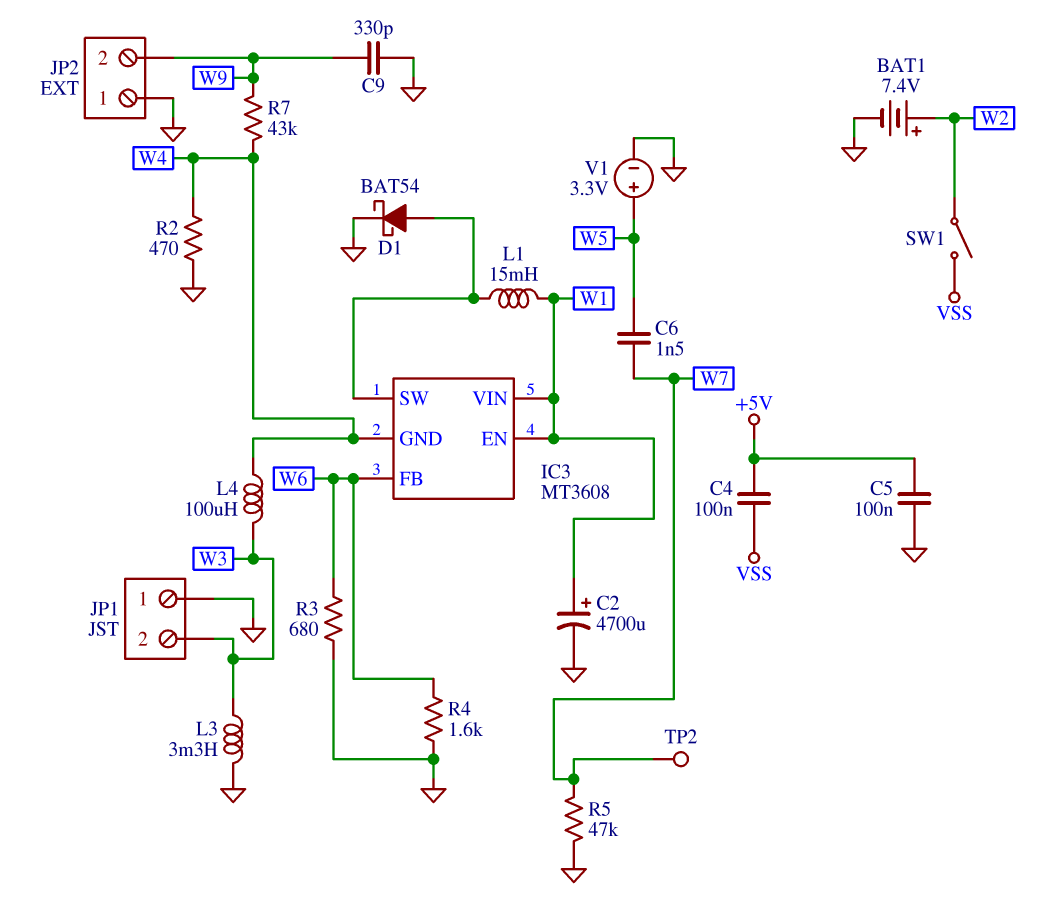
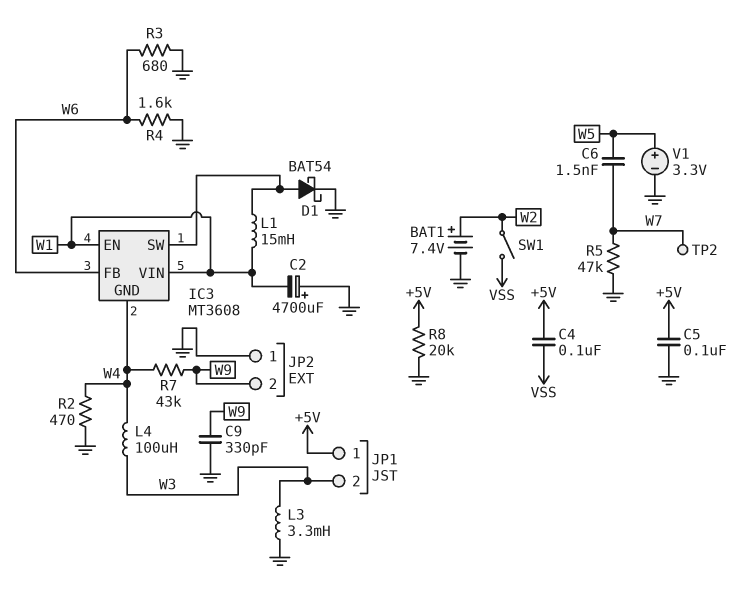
C2: 4700uF (plus W1, minus GND) -> 4700uF (plus GND, minus W1)
JP1 pin 1: GND -> +5V
R8: none -> 20k (+5V, GND)

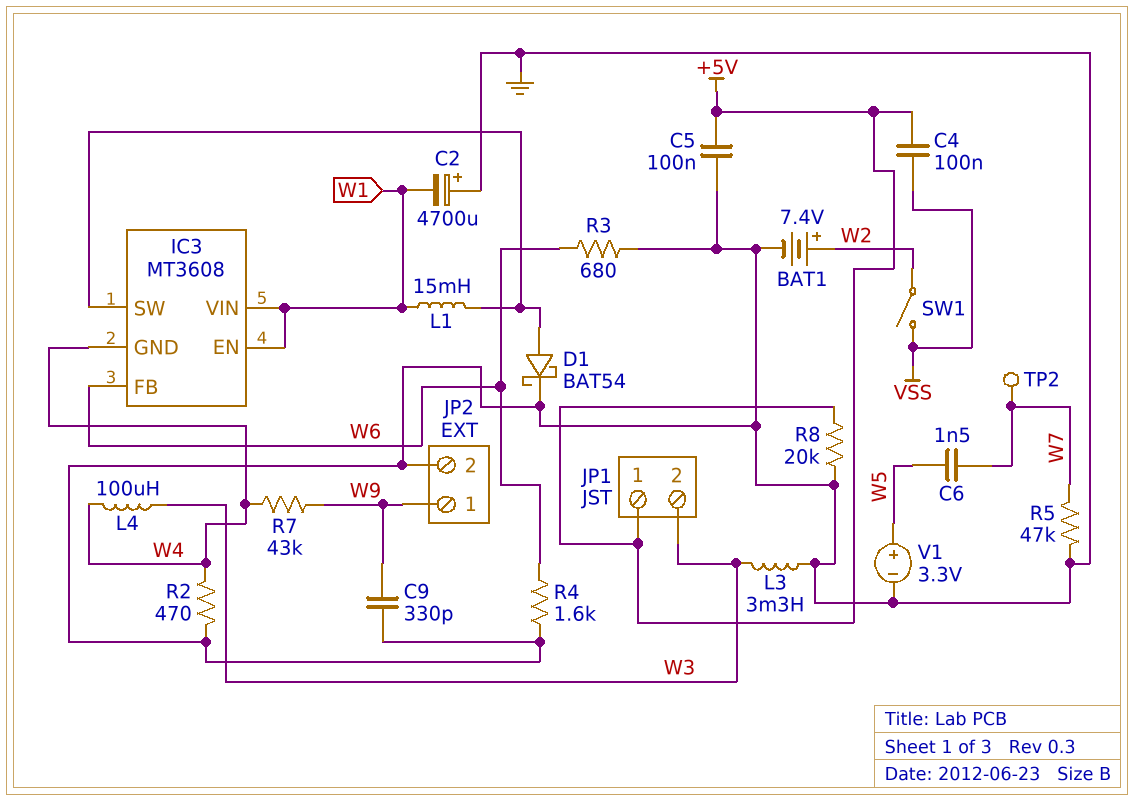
JP2 pin 1: GND -> W9
JP2 pin 2: W9 -> GND

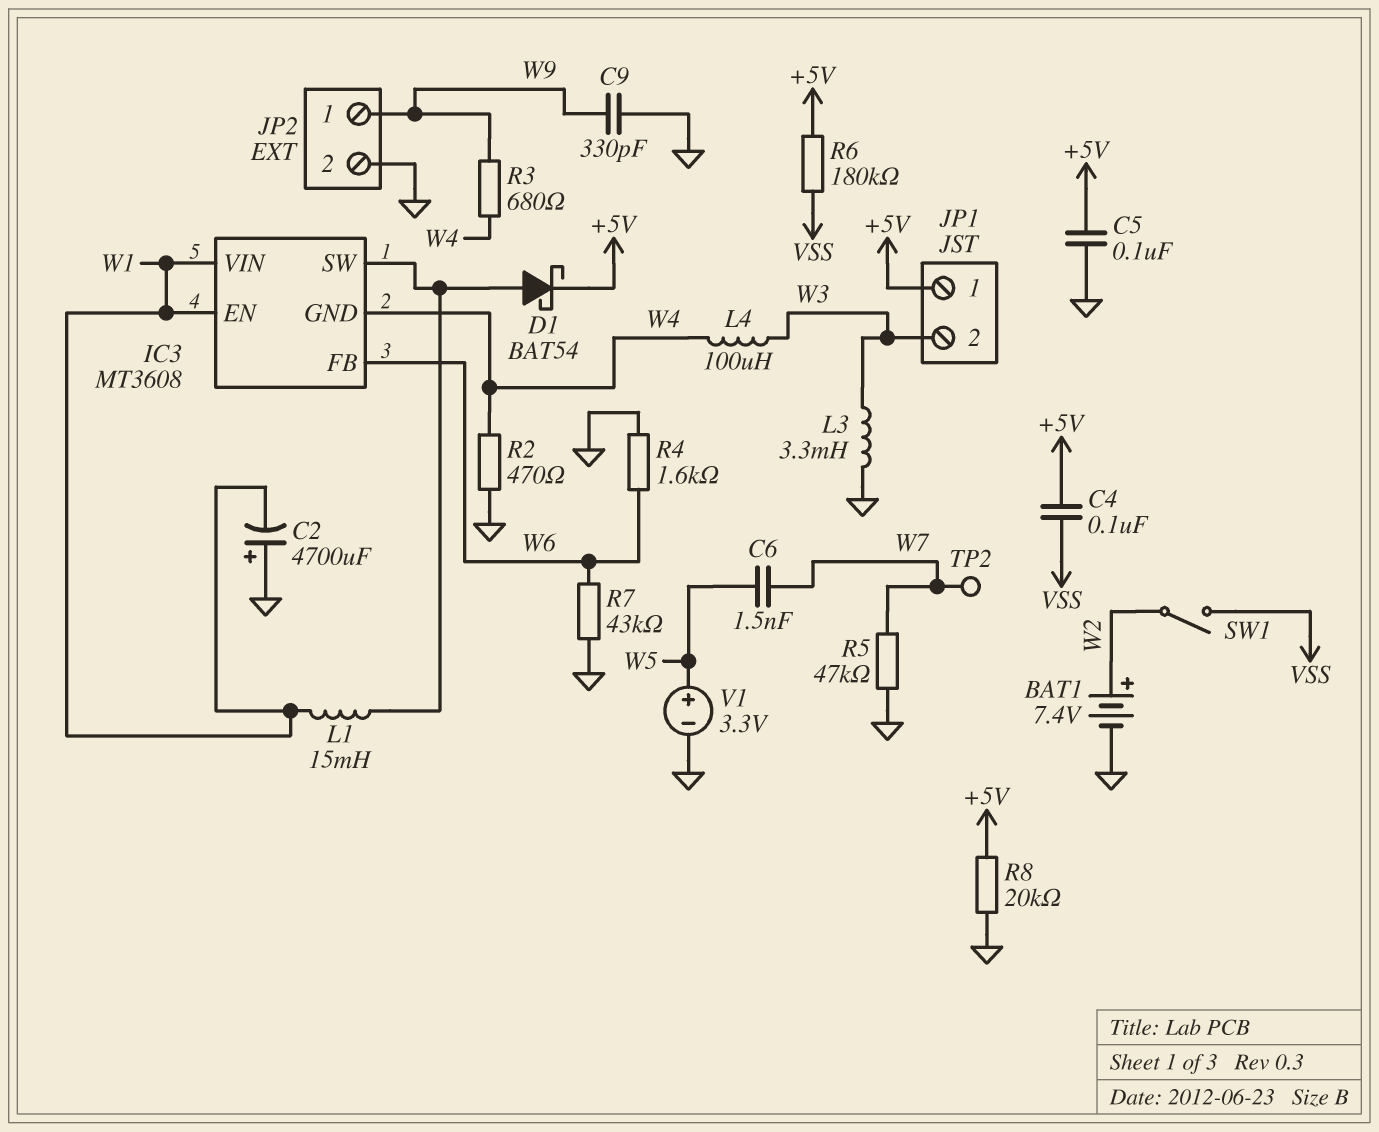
D1: schottky BAT54 (A IC3/SW, K GND) -> schottky BAT54 (A IC3/SW, K +5V)
R3: 680 (GND, W6) -> 680 (W4, W9)
R6: none -> 180k (+5V, VSS)
R7: 43k (W4, W9) -> 43k (GND, W6)

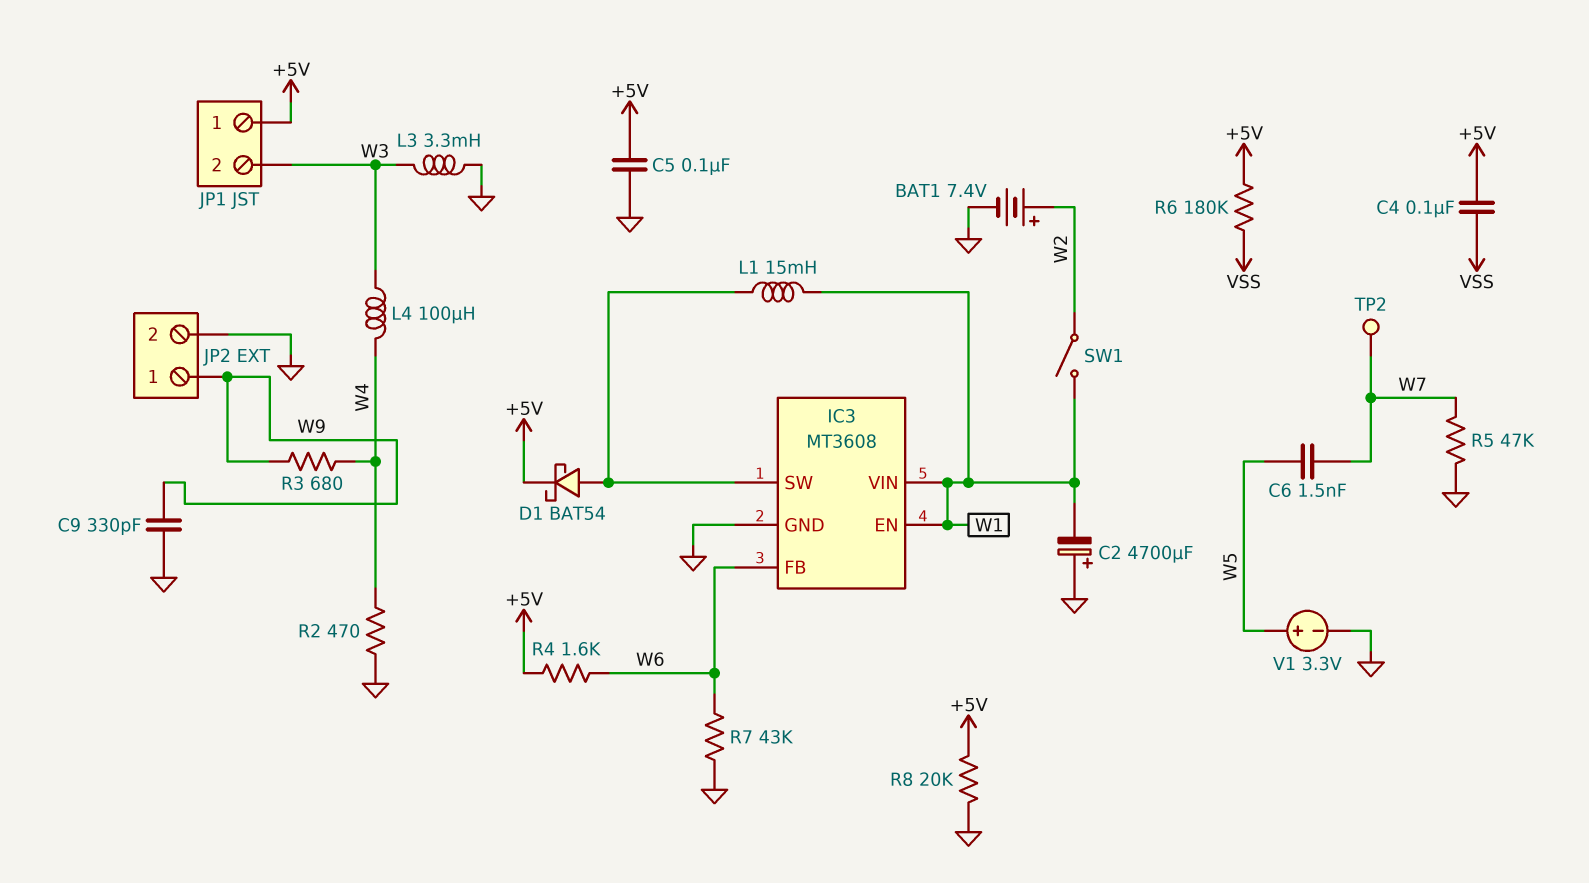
IC3 pin GND: W4 -> GND
R4: 1.6k (GND, W6) -> 1.6k (+5V, W6)
SW1: switch (VSS, W2) -> switch (W1, W2)

